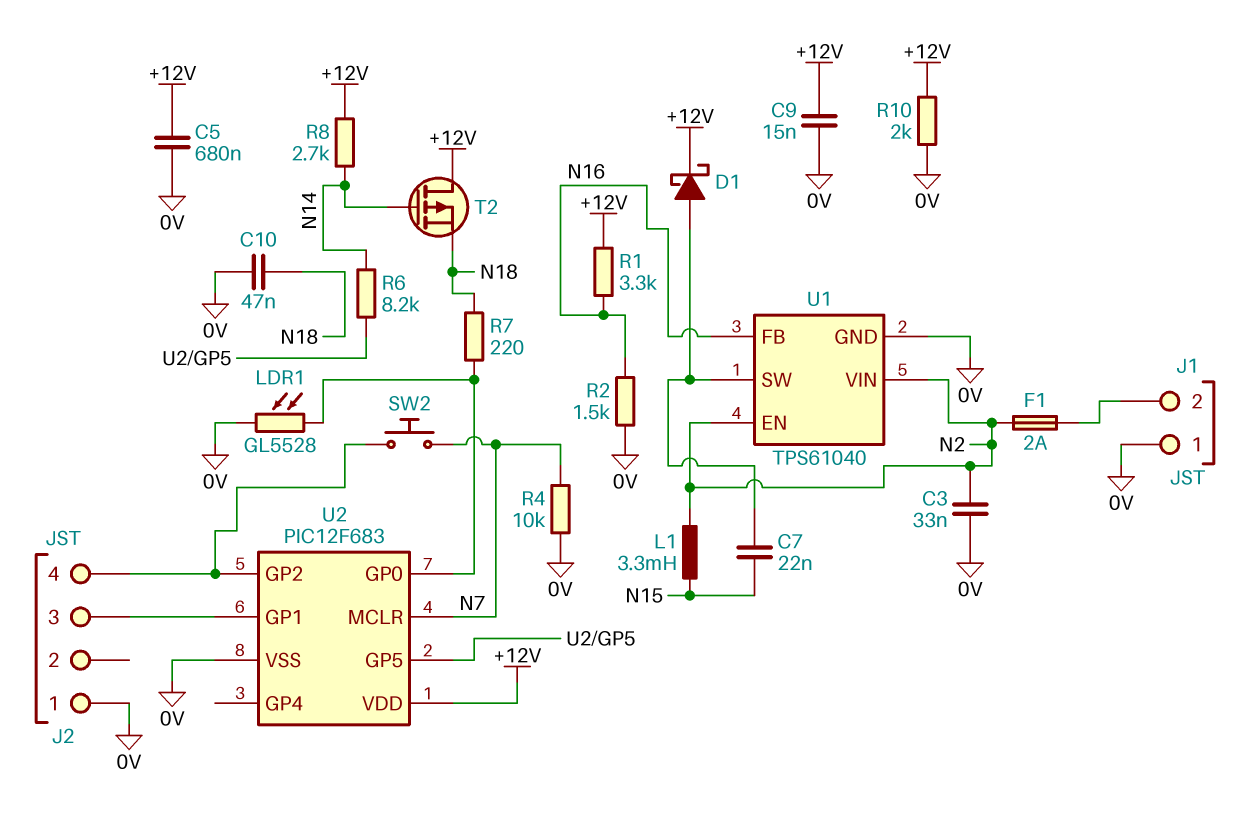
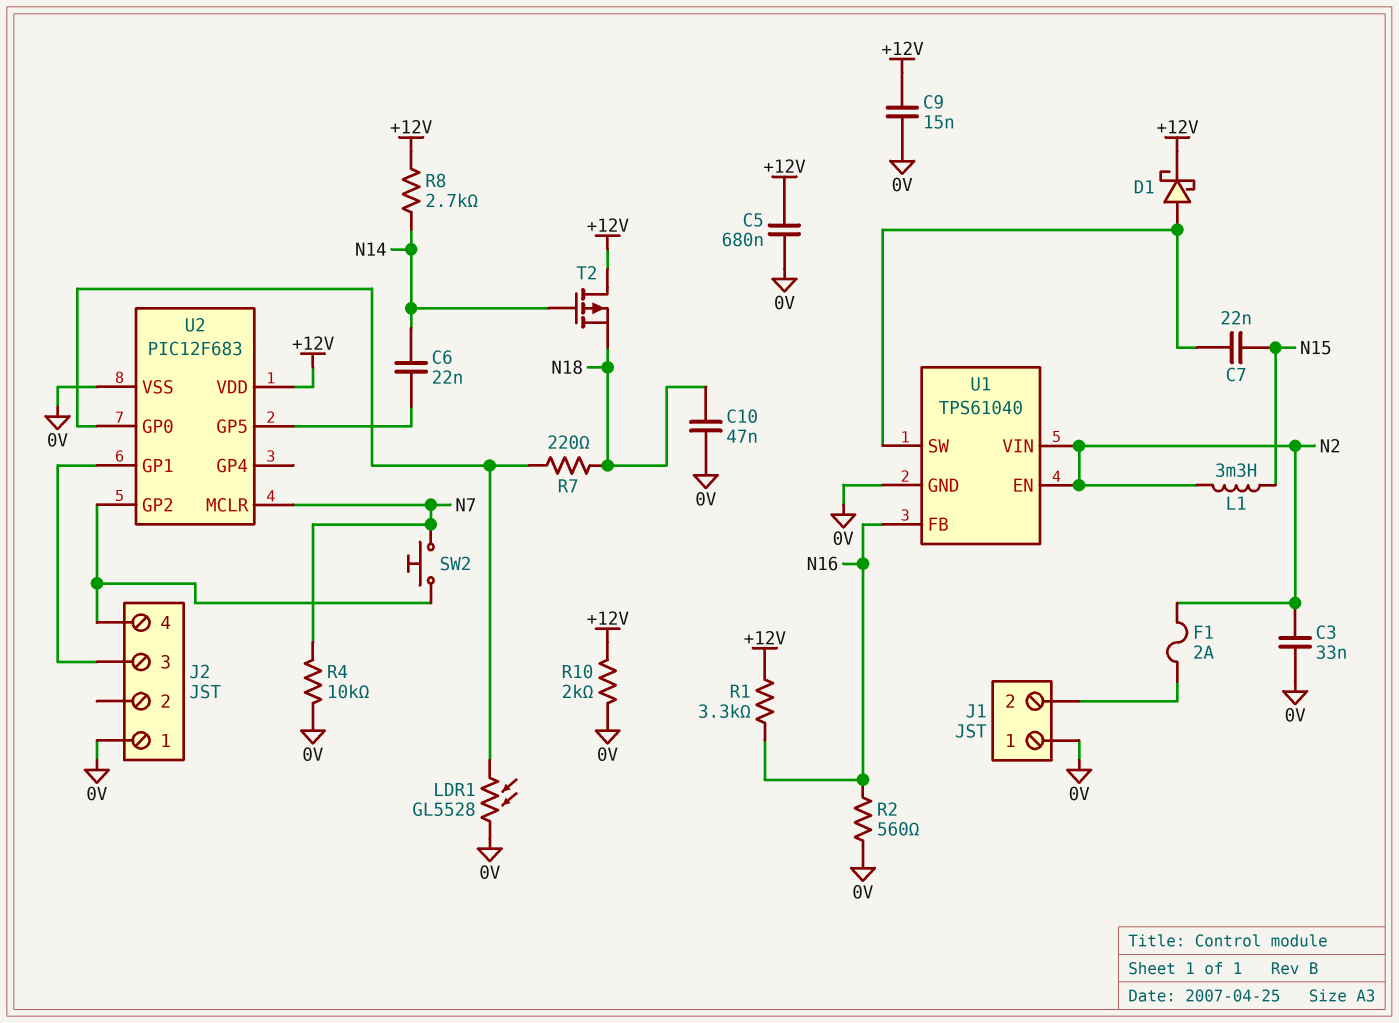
C6: none -> 22nF (N14, U2/GP5)
R2: 1.5k (0V, N16) -> 560 (0V, N16)
R6: 8.2k (N14, U2/GP5) -> none

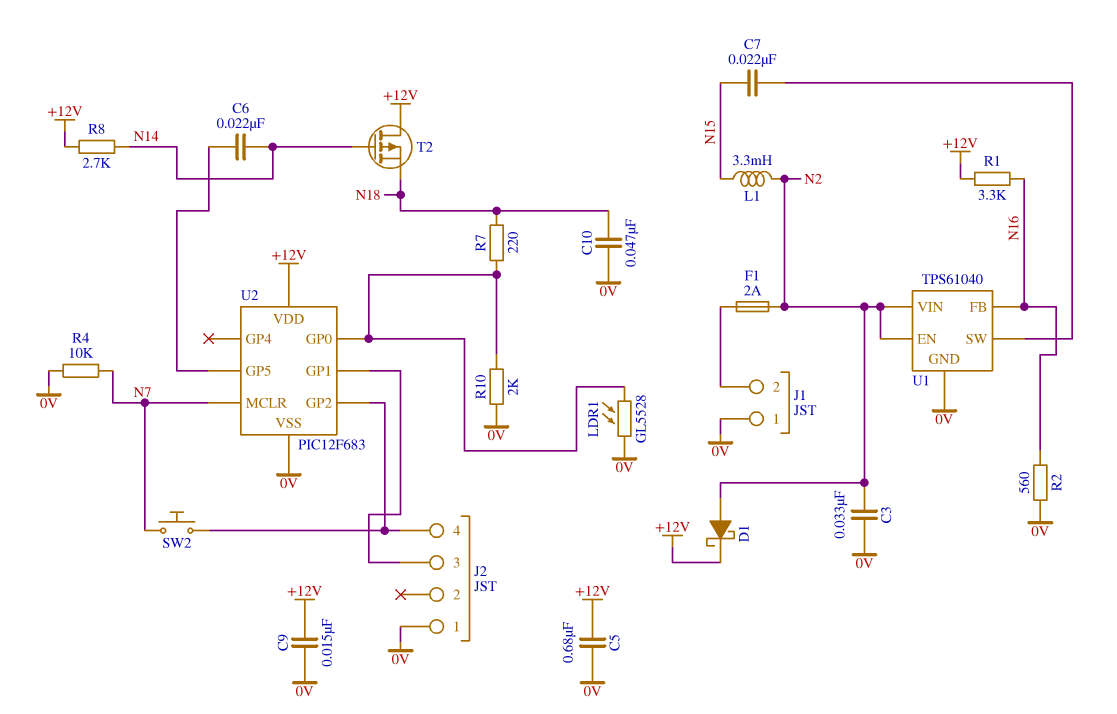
D1: schottky (A U1/SW, K +12V) -> schottky (A N2, K +12V)
R10: 2k (+12V, 0V) -> 2k (0V, U2/GP0)

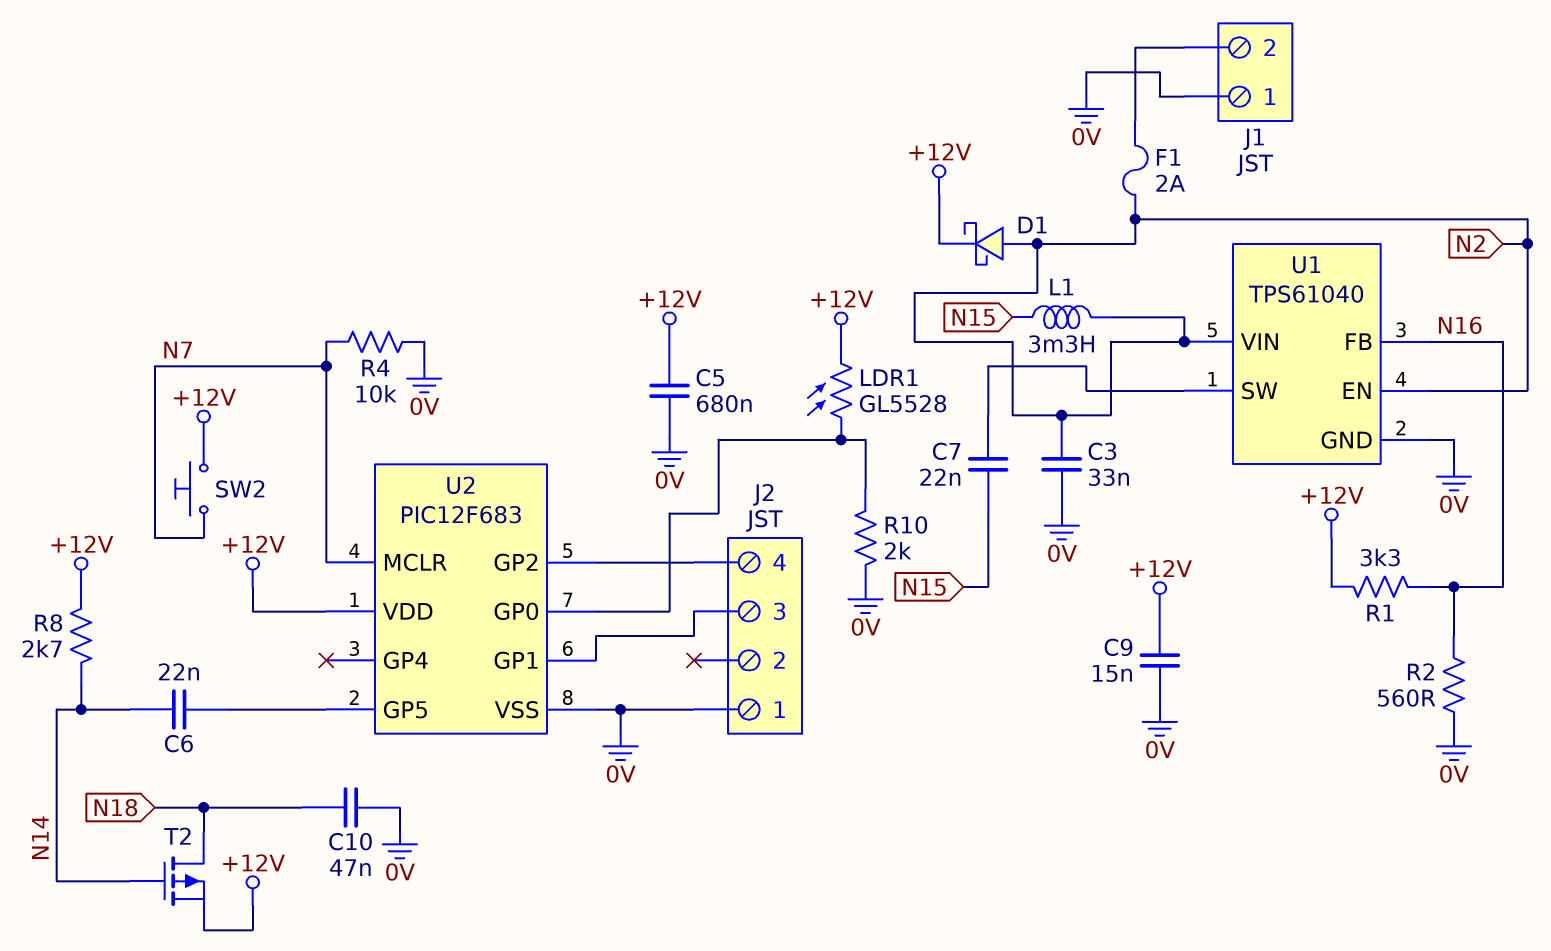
LDR1: GL5528 (0V, U2/GP0) -> GL5528 (+12V, U2/GP0)
R7: 220 (N18, U2/GP0) -> none
SW2: button (J2/4, N7) -> button (+12V, N7)
T2: PMOS (G N14, D +12V, S N18) -> PMOS (G N14, D N18, S +12V)

